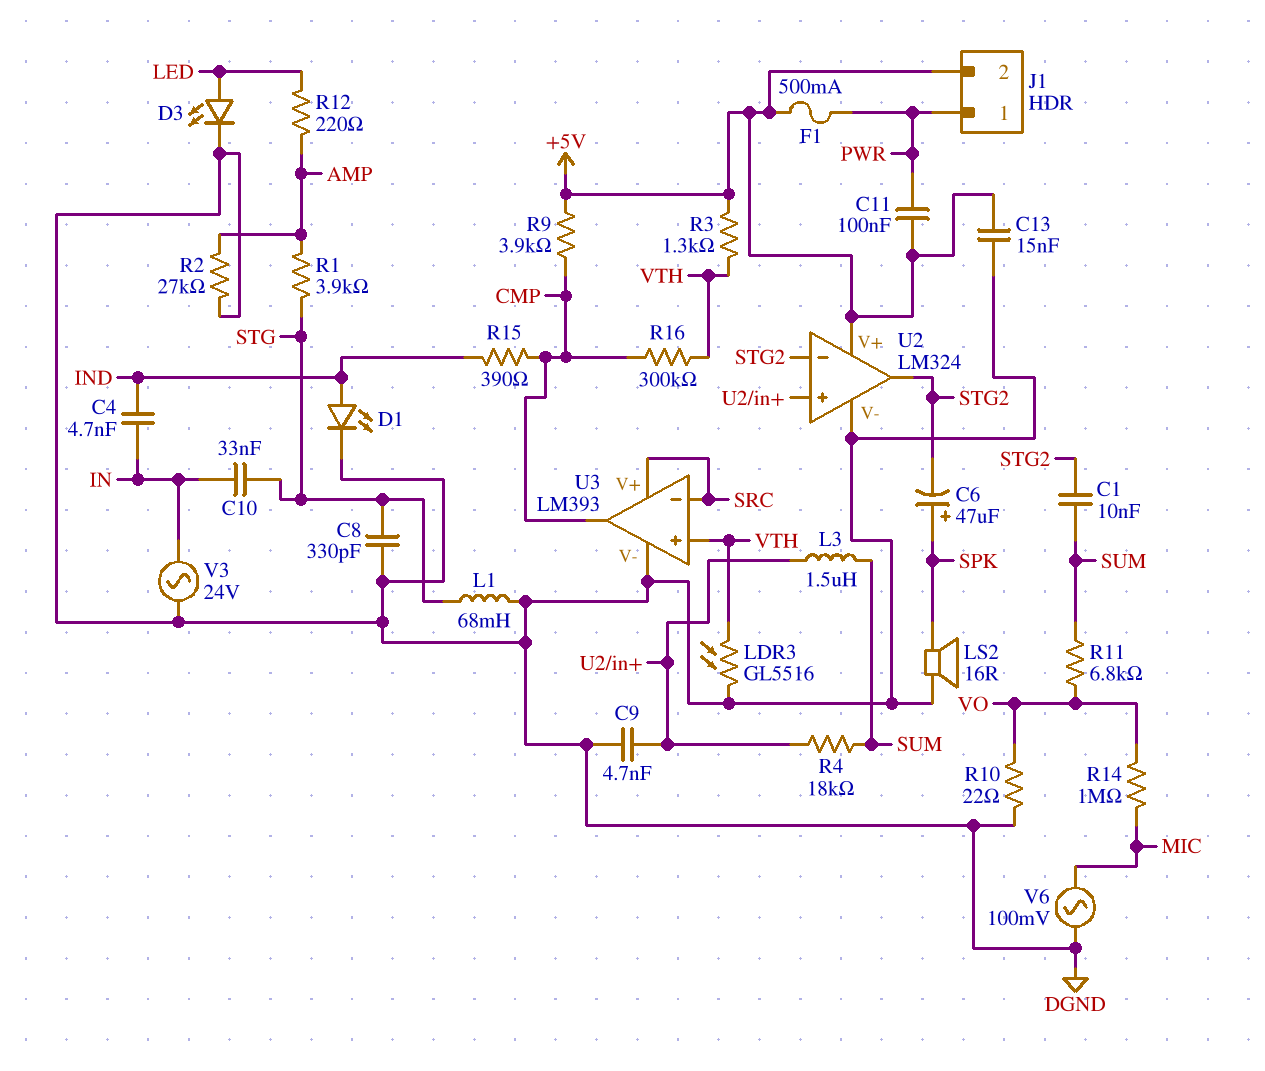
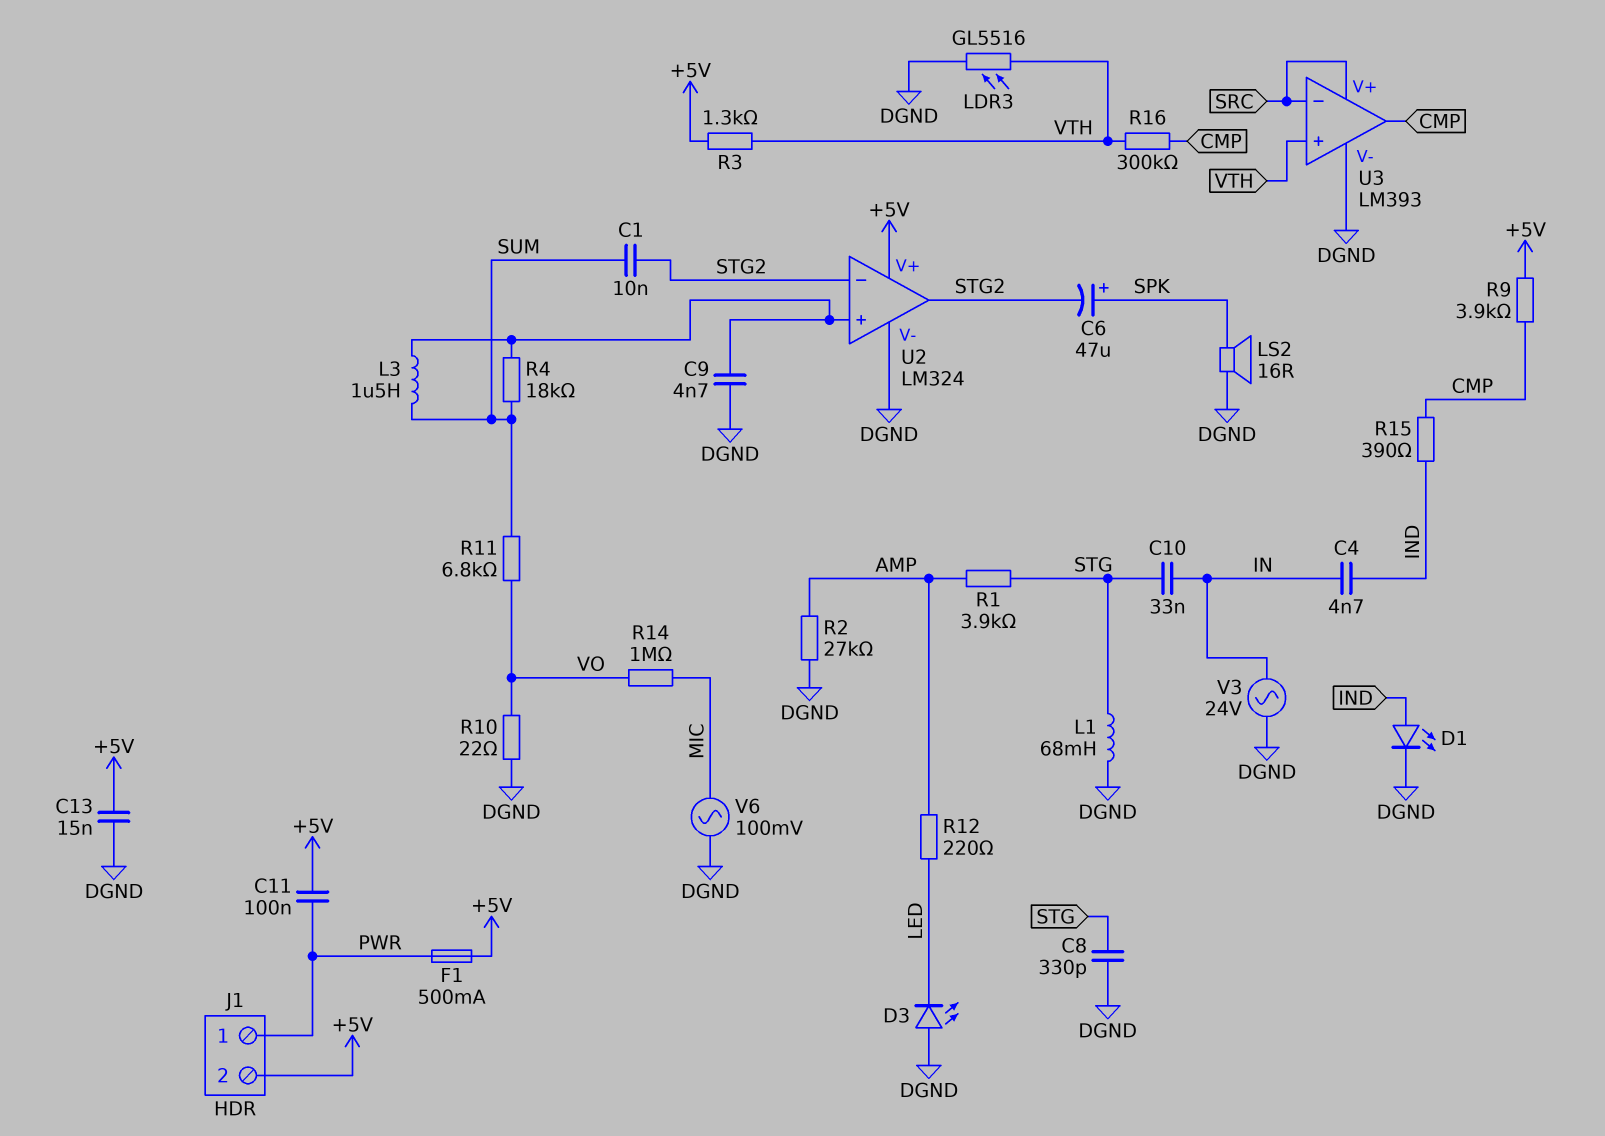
D3: LED (A LED, K DGND) -> LED (A DGND, K LED)

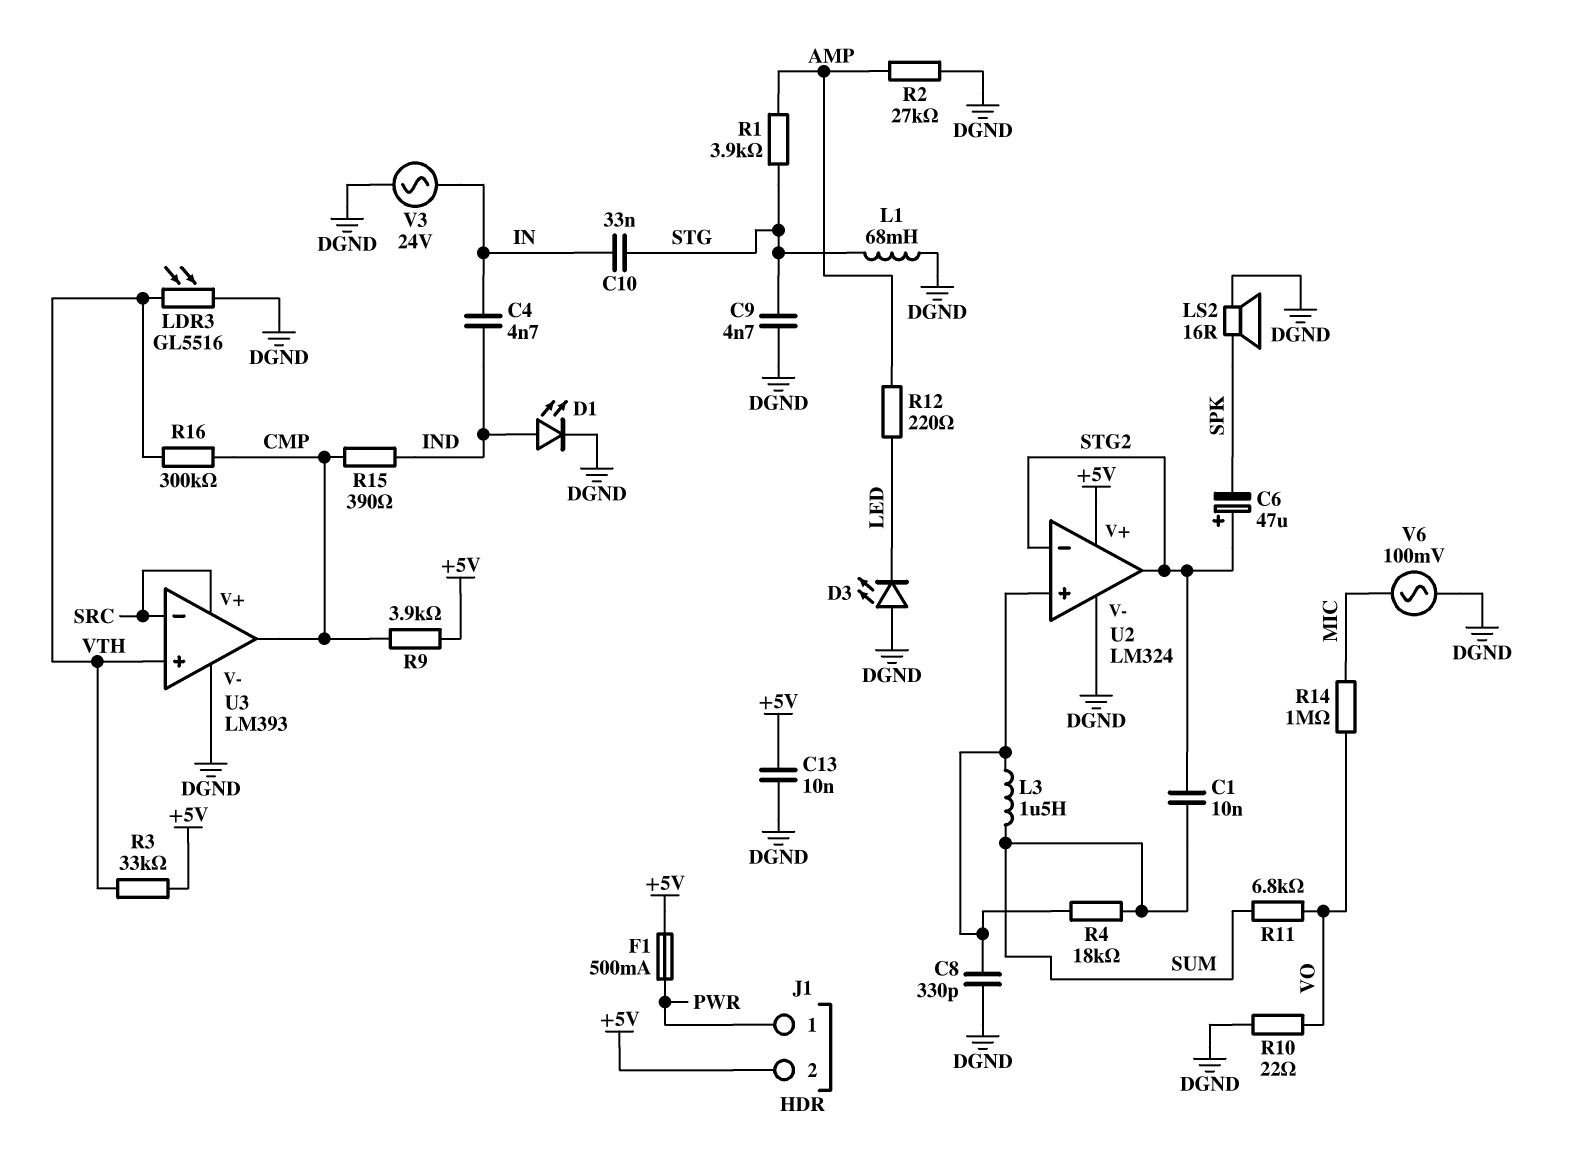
C6: 47uF (plus SPK, minus STG2) -> 47uF (plus STG2, minus SPK)
C8: 330pF (DGND, STG) -> 330pF (DGND, U2/in+)
C9: 4.7nF (DGND, U2/in+) -> 4.7nF (DGND, STG)
C11: 100nF (+5V, PWR) -> none
C13: 15nF (+5V, DGND) -> 10nF (+5V, DGND)
R3: 1.3k (+5V, VTH) -> 33k (+5V, VTH)

